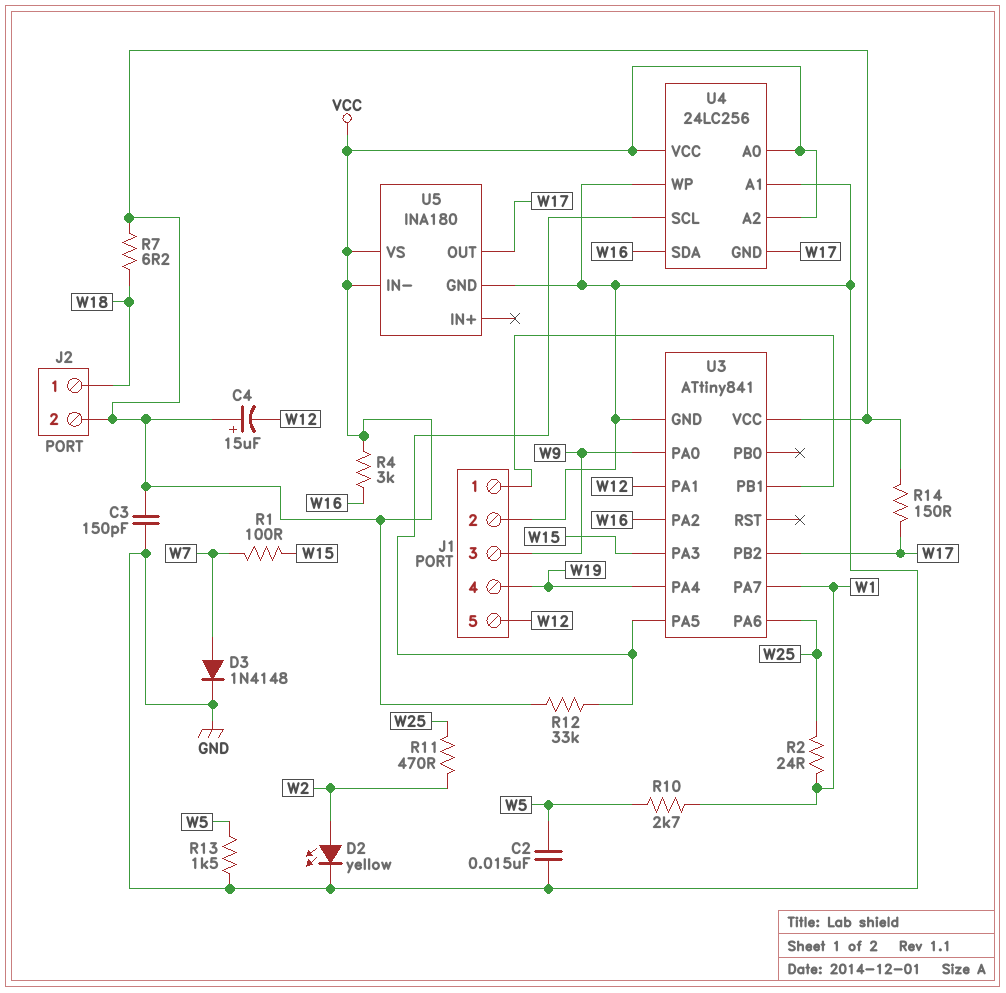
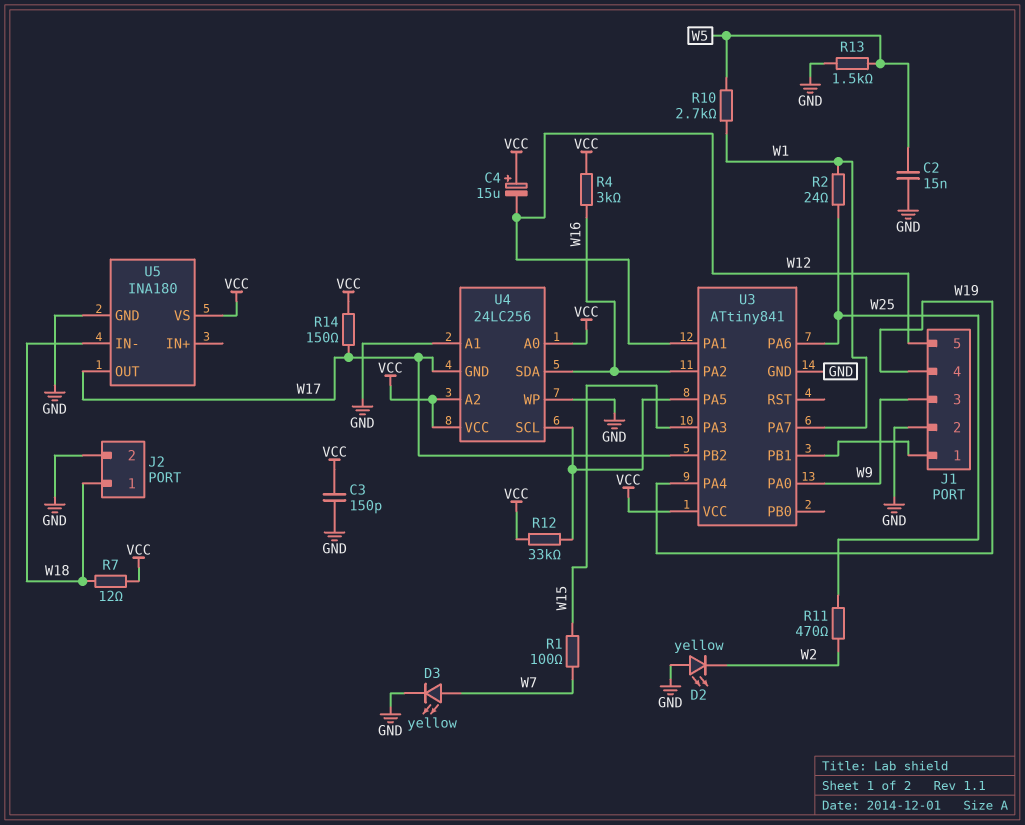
D2: LED yellow (A W2, K GND) -> LED yellow (A GND, K W2)
D3: diode 1N4148 (A W7, K GND) -> LED yellow (A W7, K GND)
J2 pin 2: VCC -> GND
R7: 6.2 (VCC, W18) -> 12 (VCC, W18)
U5 pin IN-: VCC -> W18

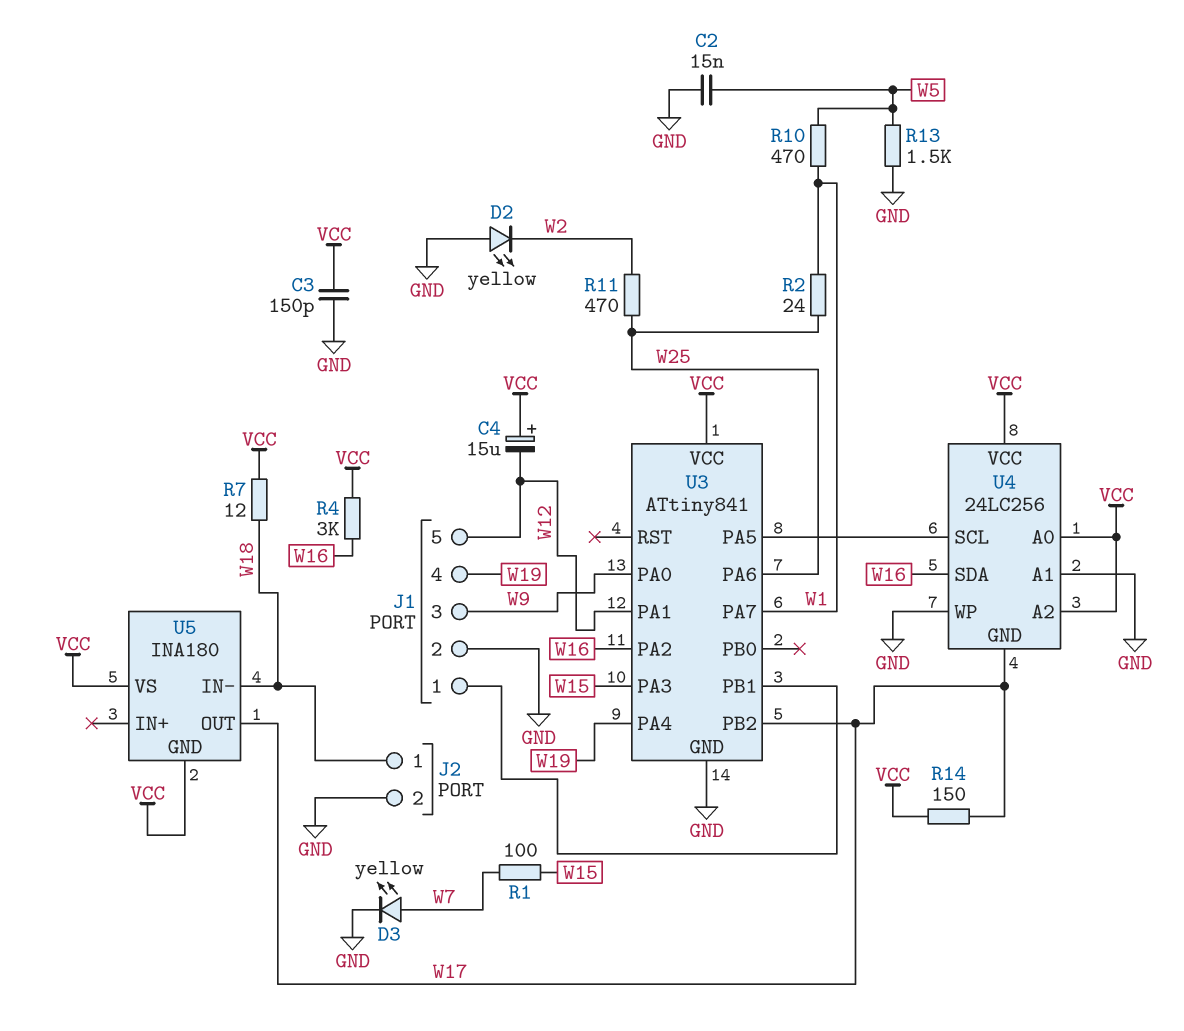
R10: 2.7k (W1, W5) -> 470 (W1, W5)
R12: 33k (U3/PA5, VCC) -> none
U5 pin GND: GND -> VCC

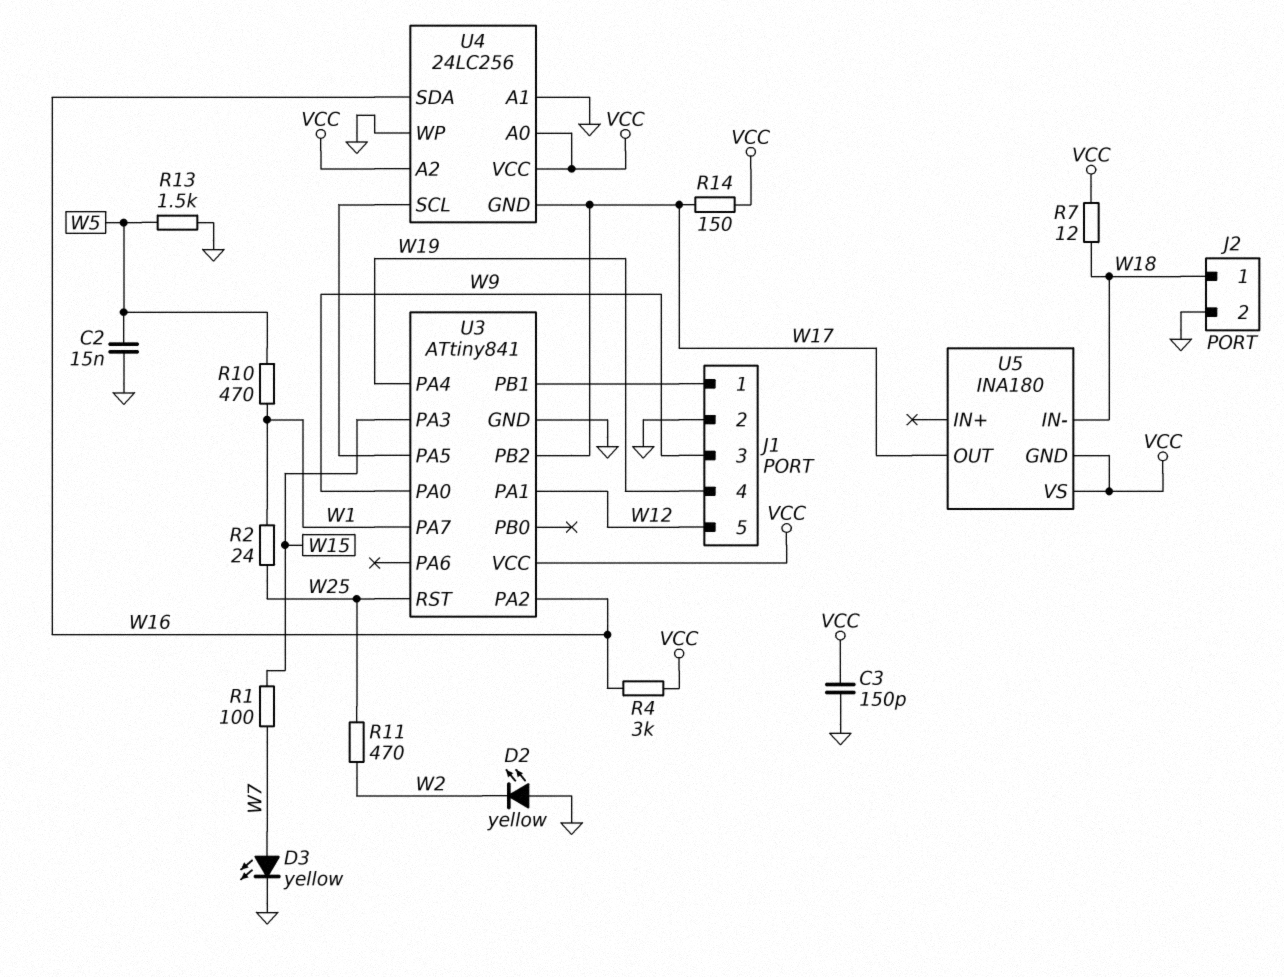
C4: 15uF (plus VCC, minus W12) -> none
U3 pin PA6: W25 -> none
U3 pin RST: none -> W25

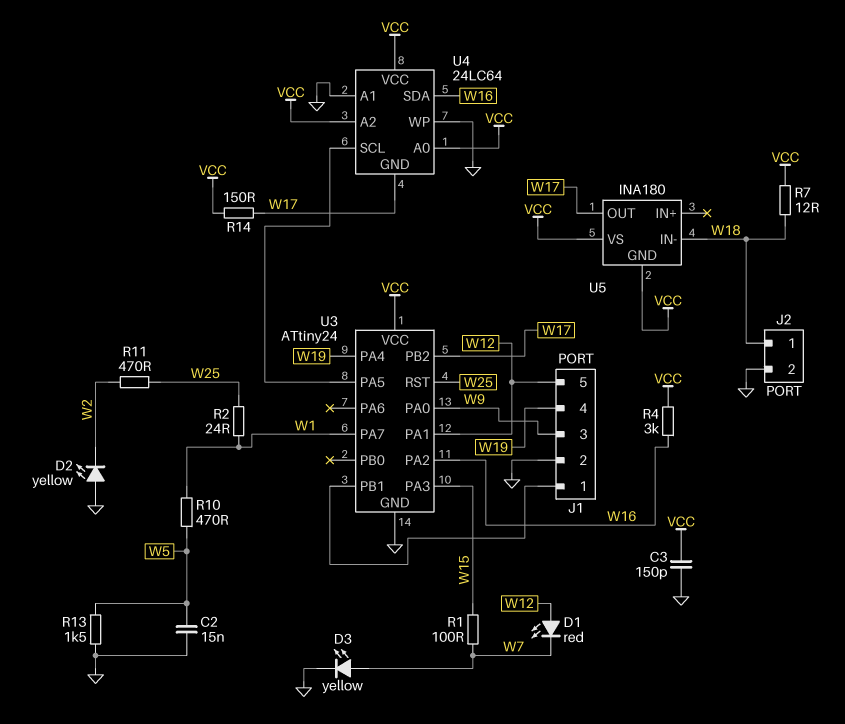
D1: none -> LED red (A W12, K W7)
U3: ATtiny841 -> ATtiny24
U4: 24LC256 -> 24LC64

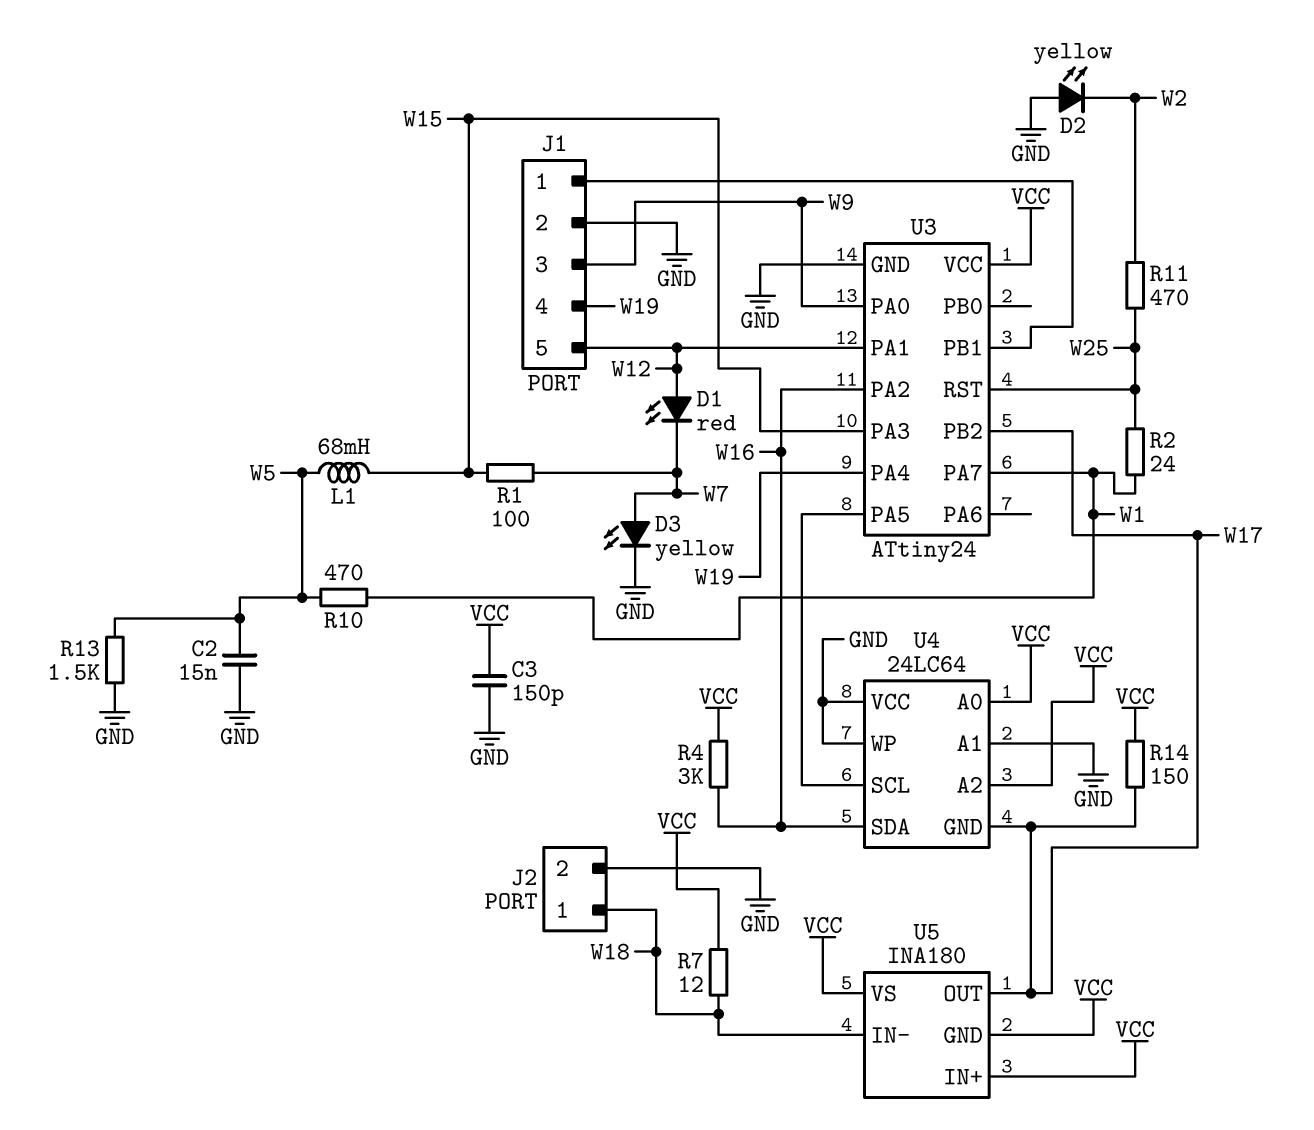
L1: none -> 68mH (W5, W15)
U4 pin VCC: VCC -> GND
U5 pin IN+: none -> VCC

